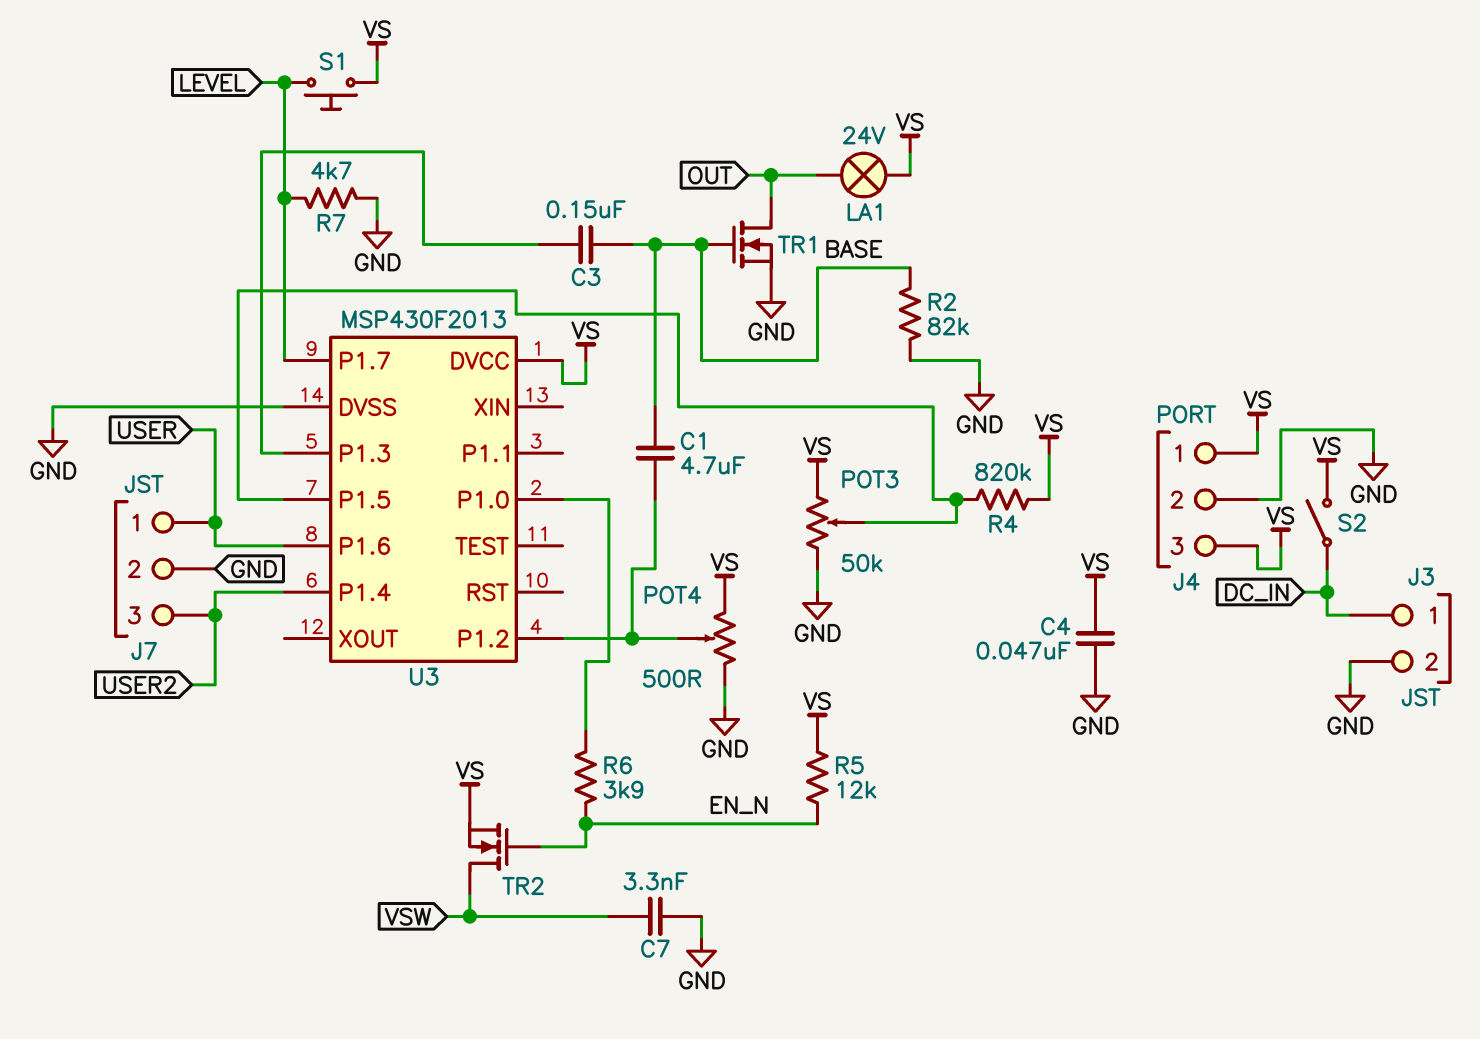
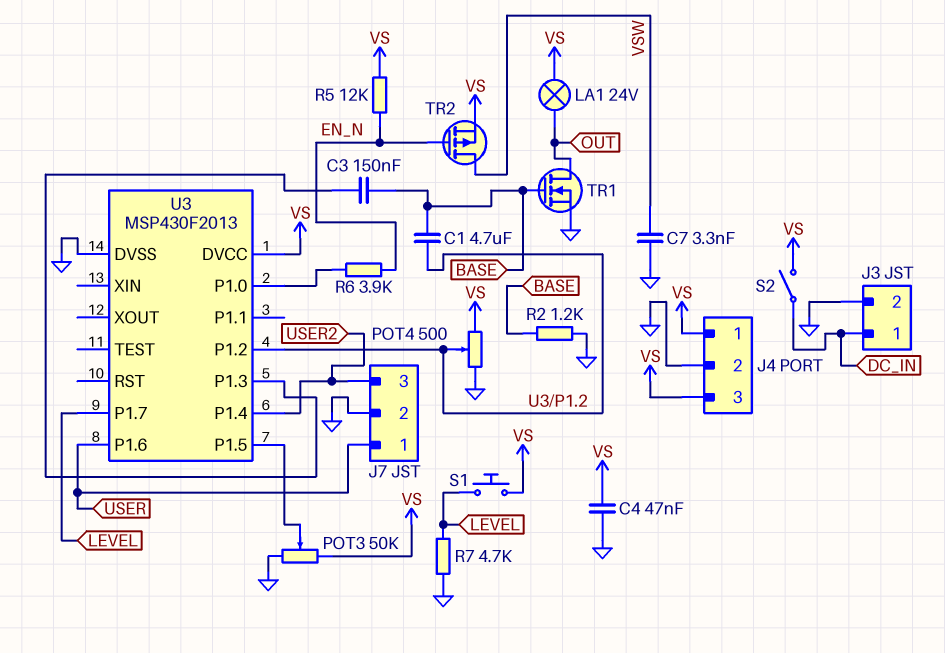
R2: 82k (BASE, GND) -> 1.2k (BASE, GND)
R4: 820k (U3/P1.5, VS) -> none
TR2: NMOS (G EN_N, D VSW, S VS) -> PMOS (G EN_N, D VSW, S VS)

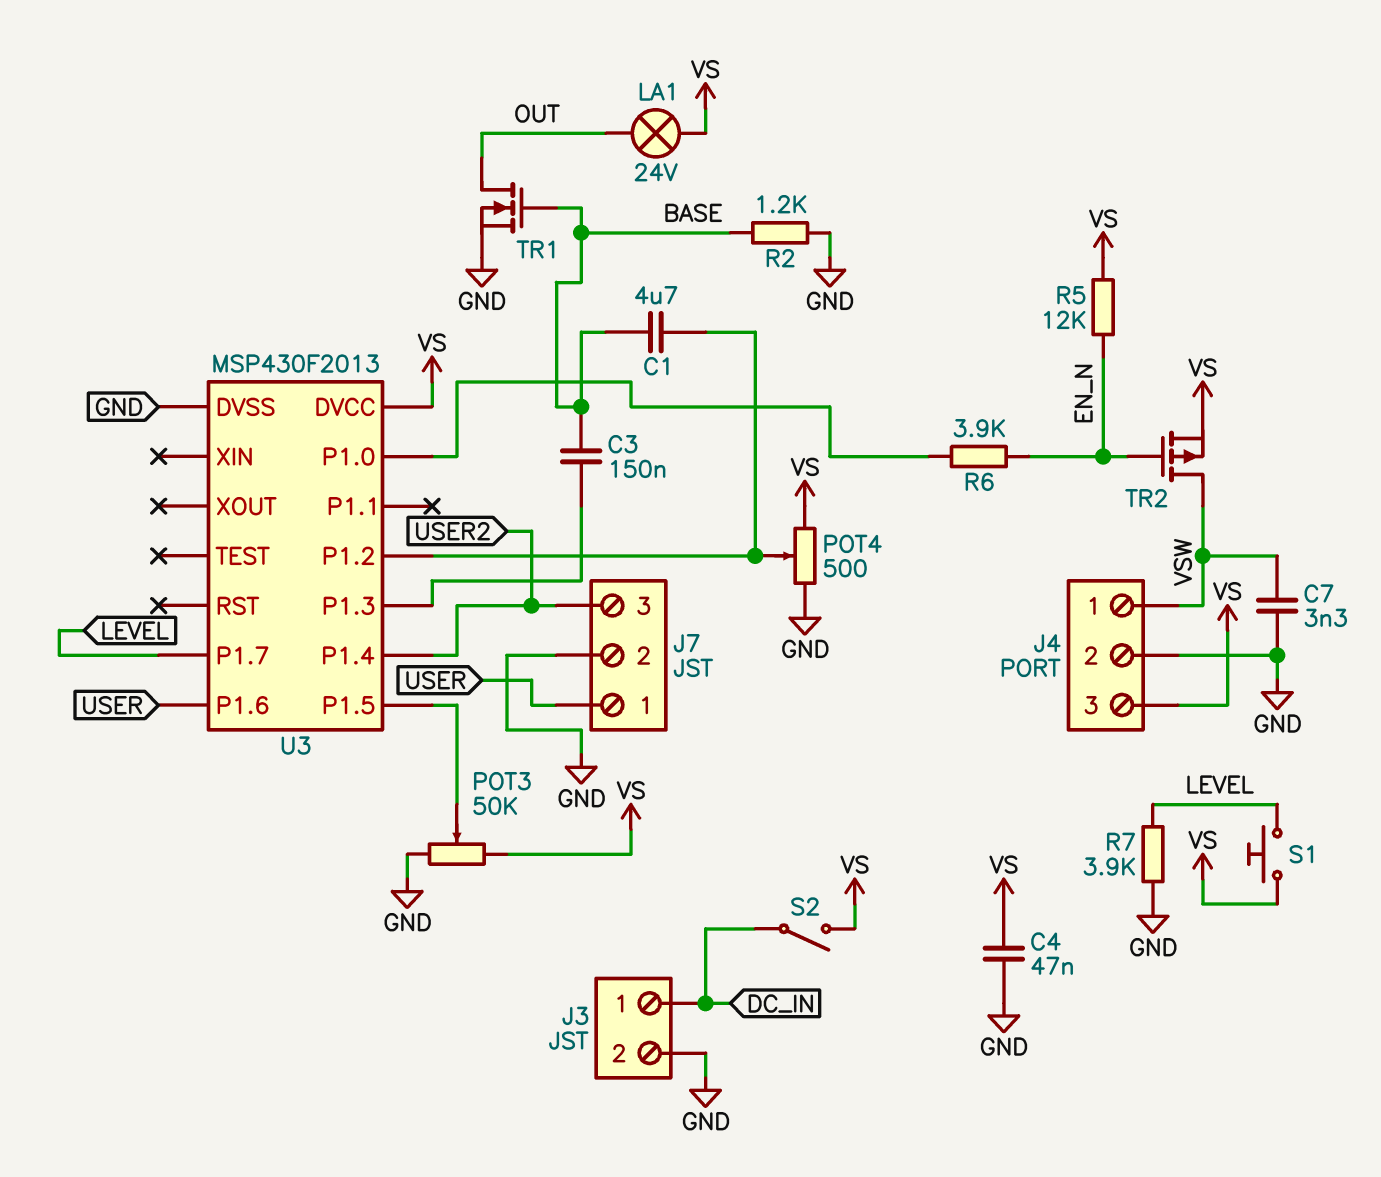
J4 pin 1: VS -> VSW
R7: 4.7k (GND, LEVEL) -> 3.9k (GND, LEVEL)

